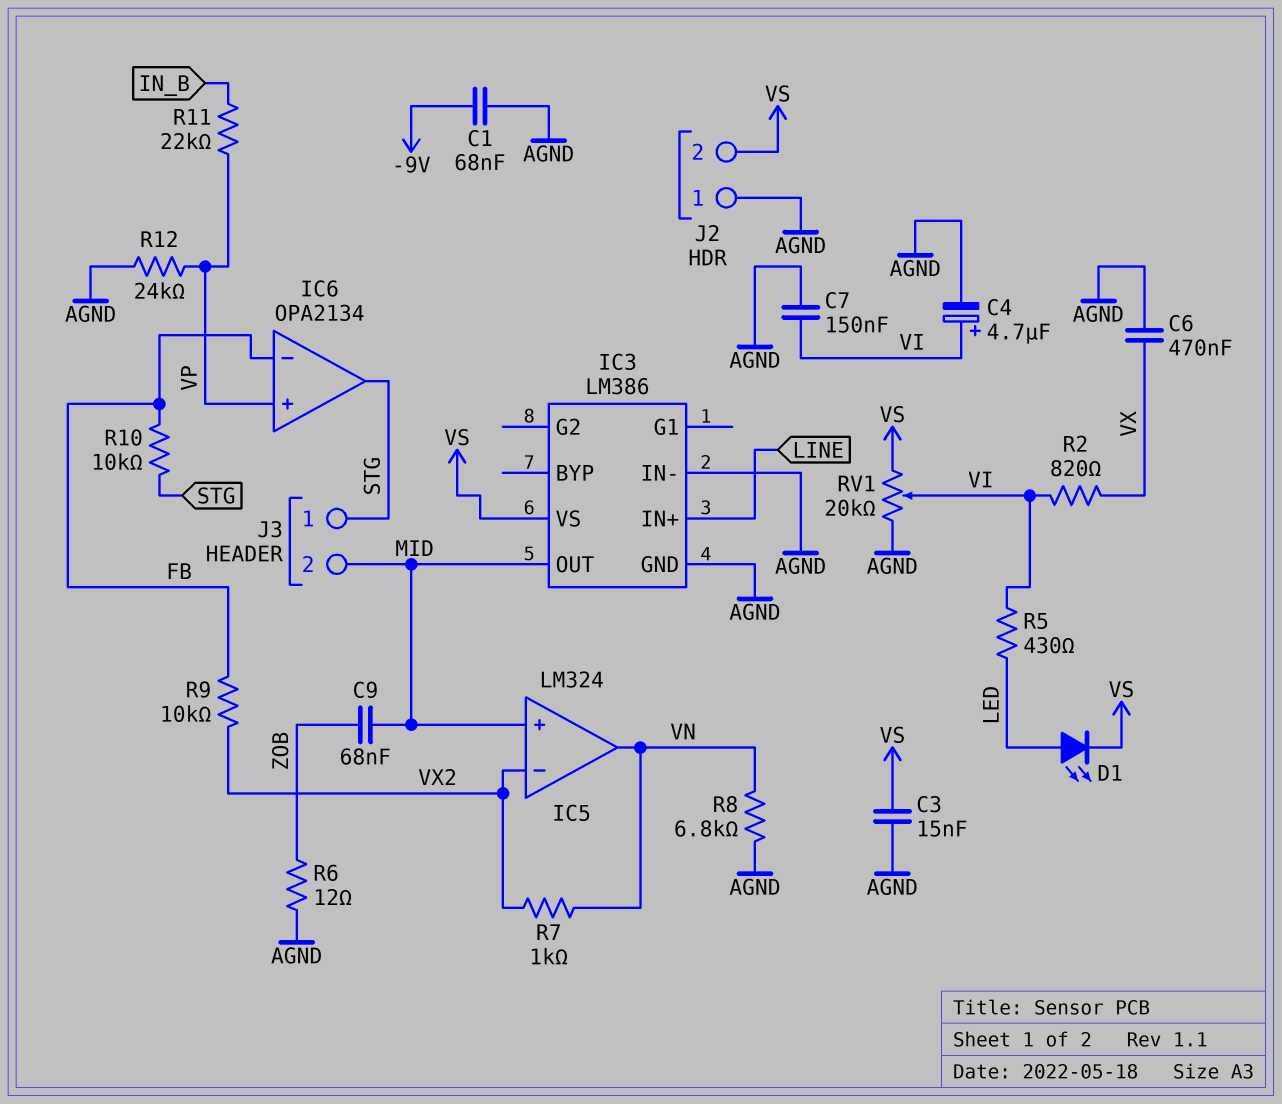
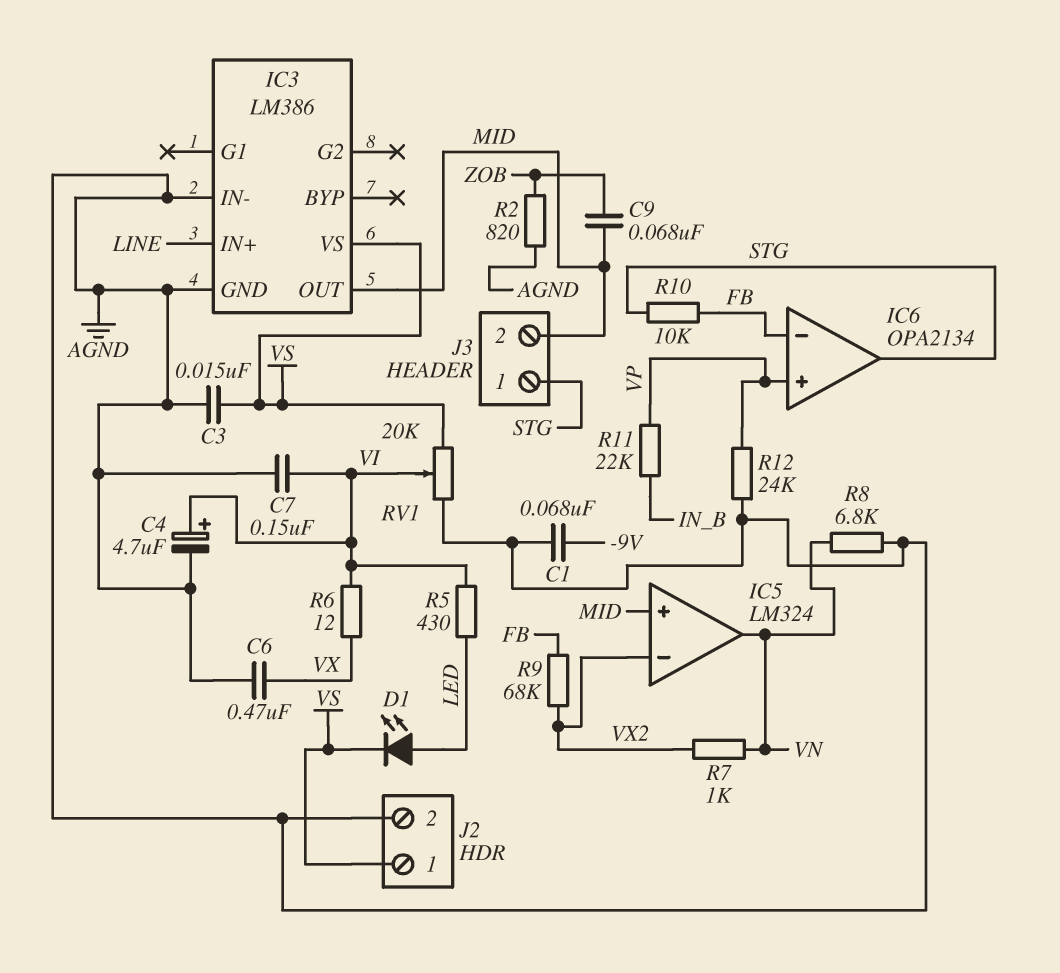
J2 pin 1: AGND -> VS
J2 pin 2: VS -> AGND
R2: 820 (VI, VX) -> 820 (AGND, ZOB)
R6: 12 (AGND, ZOB) -> 12 (VI, VX)
R9: 10k (FB, VX2) -> 68k (FB, VX2)

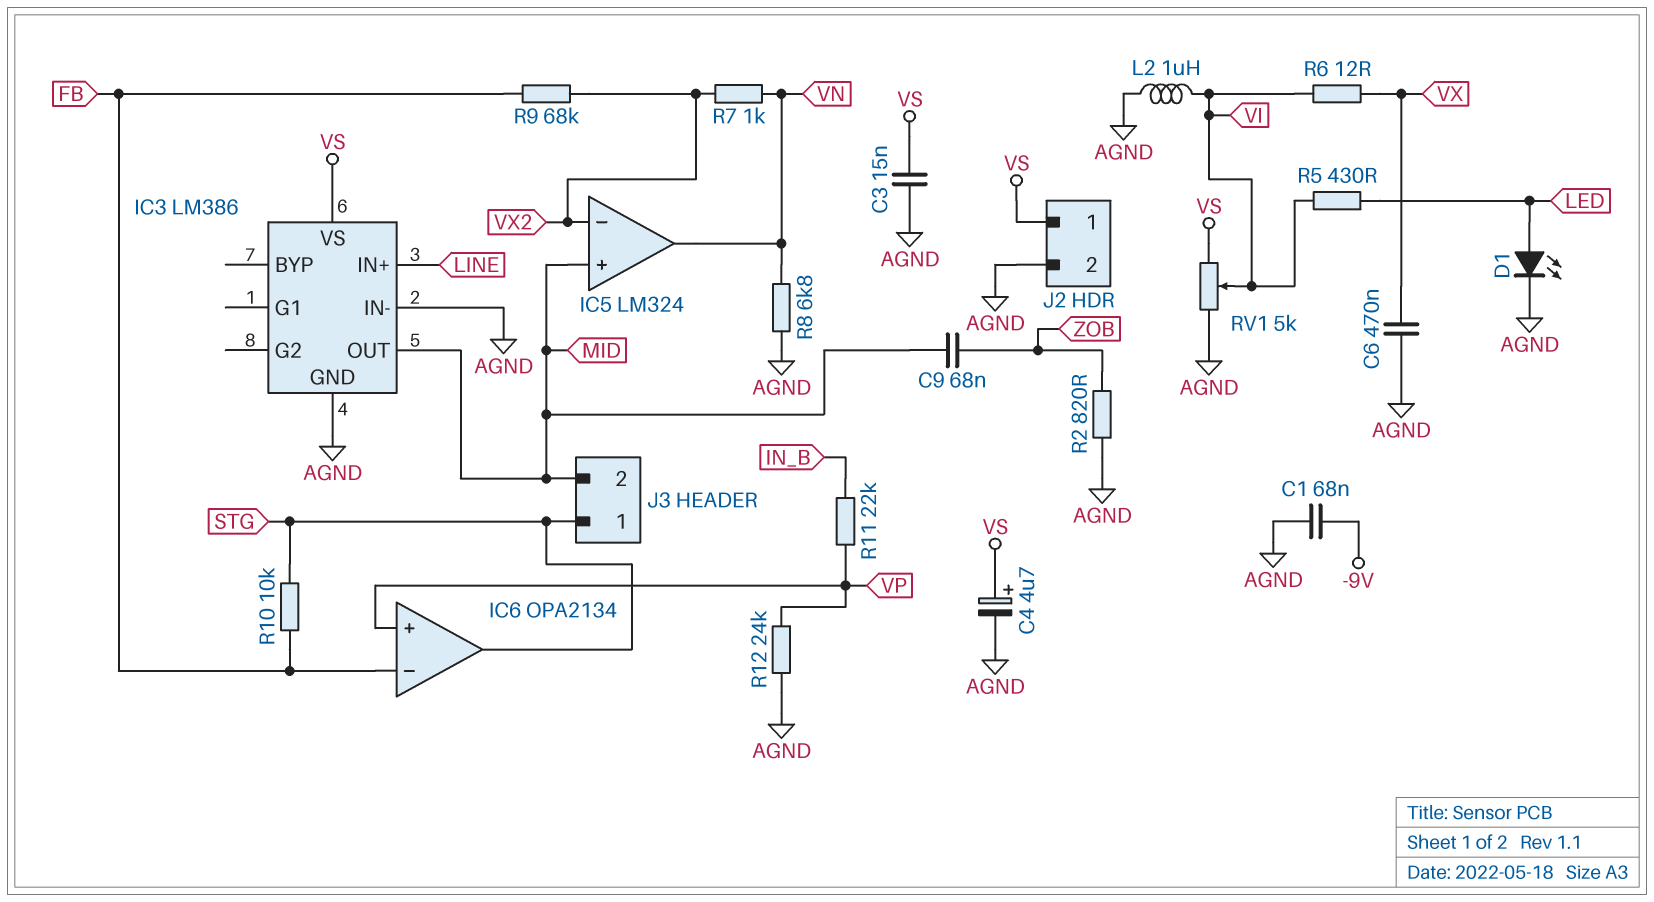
C4: 4.7uF (plus VI, minus AGND) -> 4.7uF (plus VS, minus AGND)
C7: 150nF (AGND, VI) -> none
D1: LED (A LED, K VS) -> LED (A LED, K AGND)
L2: none -> 1uH (AGND, VI)
RV1: 20k (AGND, VS, wiper VI) -> 5k (AGND, VS, wiper VI)

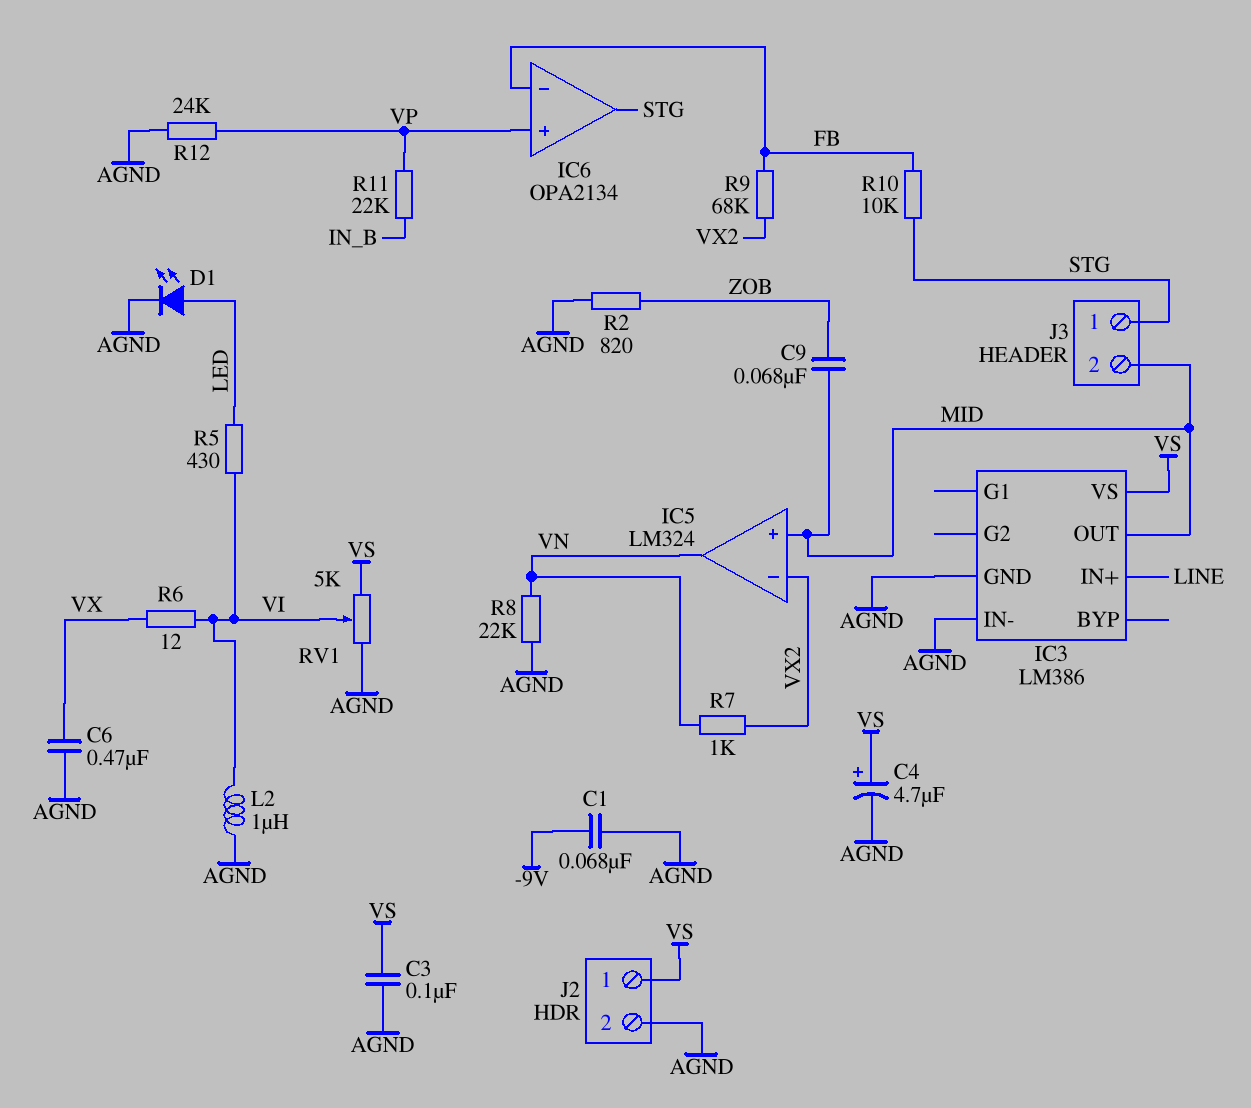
C3: 15nF (AGND, VS) -> 100nF (AGND, VS)
R8: 6.8k (AGND, VN) -> 22k (AGND, VN)

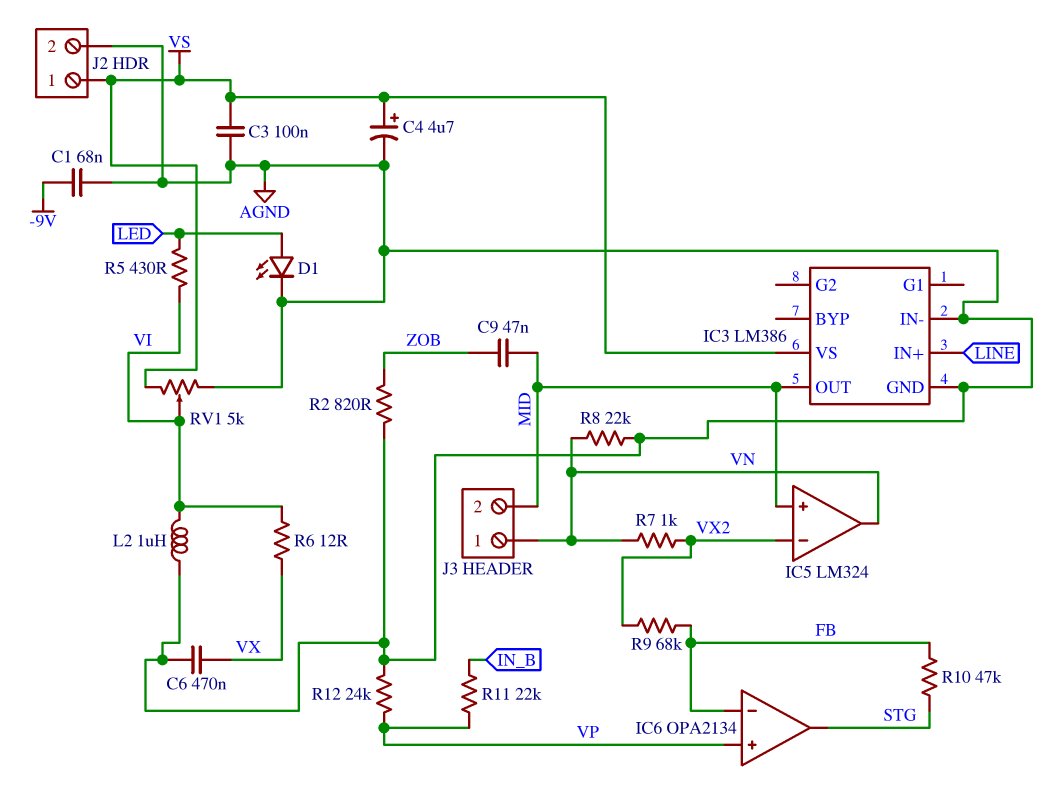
C9: 68nF (MID, ZOB) -> 47nF (MID, ZOB)
J3 pin 1: STG -> VN
R10: 10k (FB, STG) -> 47k (FB, STG)

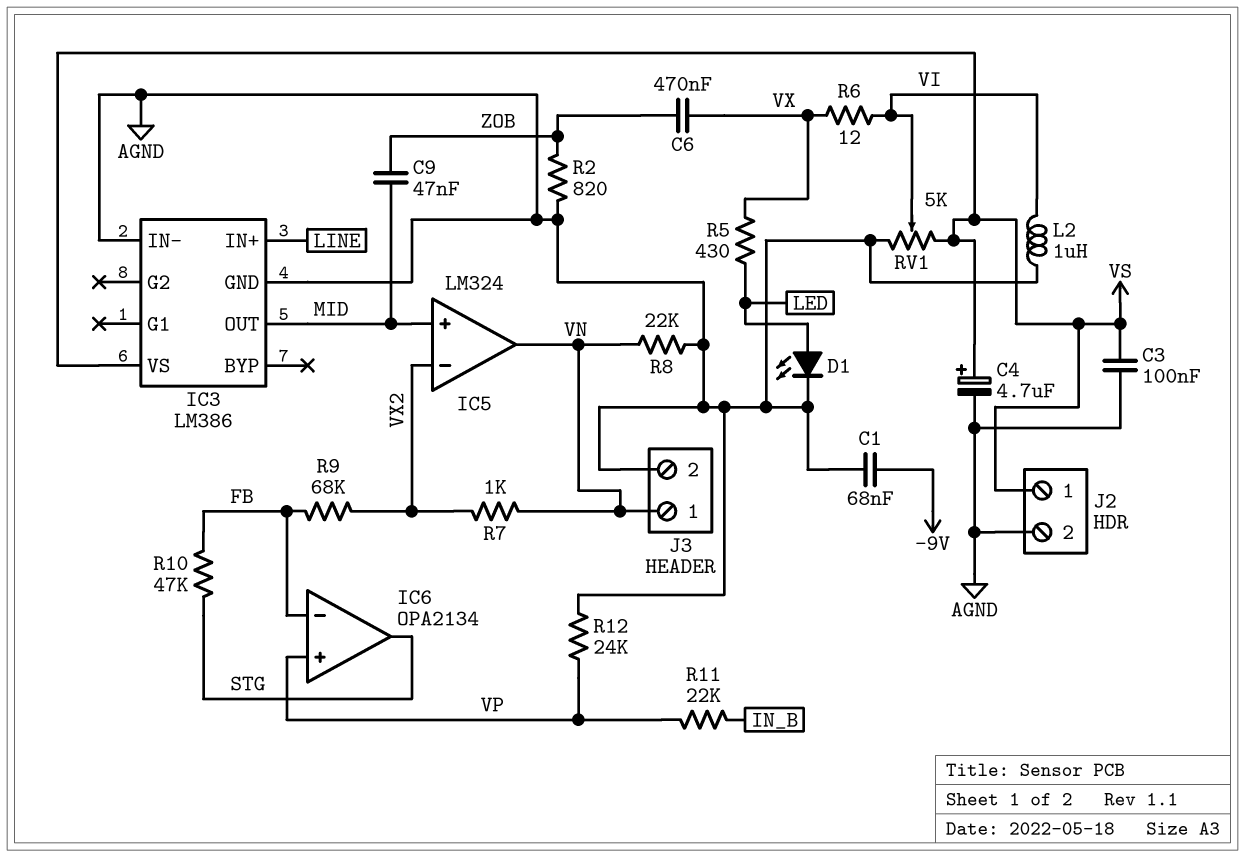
C6: 470nF (AGND, VX) -> 470nF (VX, ZOB)
J3 pin 2: MID -> AGND
R5: 430 (LED, VI) -> 430 (LED, VX)

